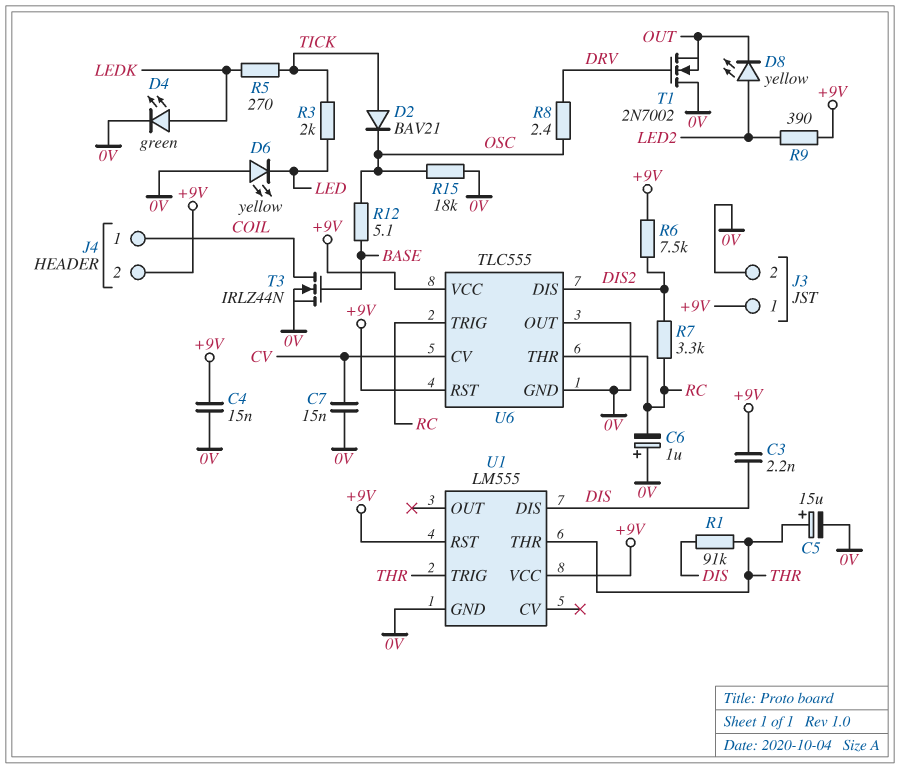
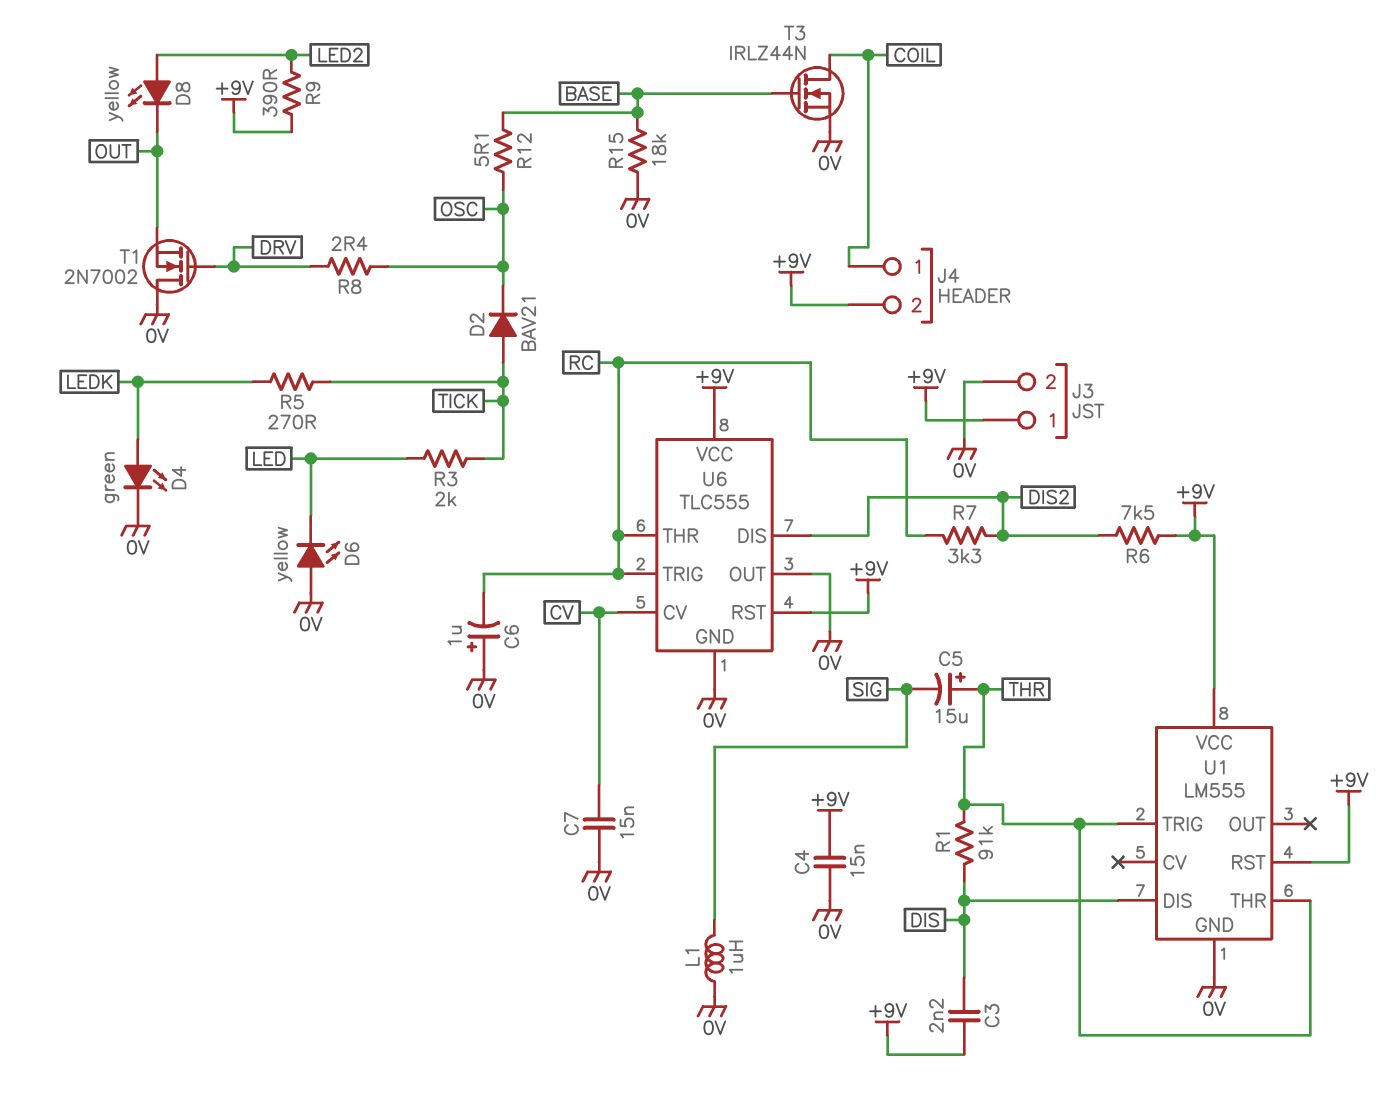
C5: 15uF (plus THR, minus 0V) -> 15uF (plus THR, minus SIG)
L1: none -> 1uH (0V, SIG)
R15: 18k (0V, OSC) -> 18k (0V, BASE)

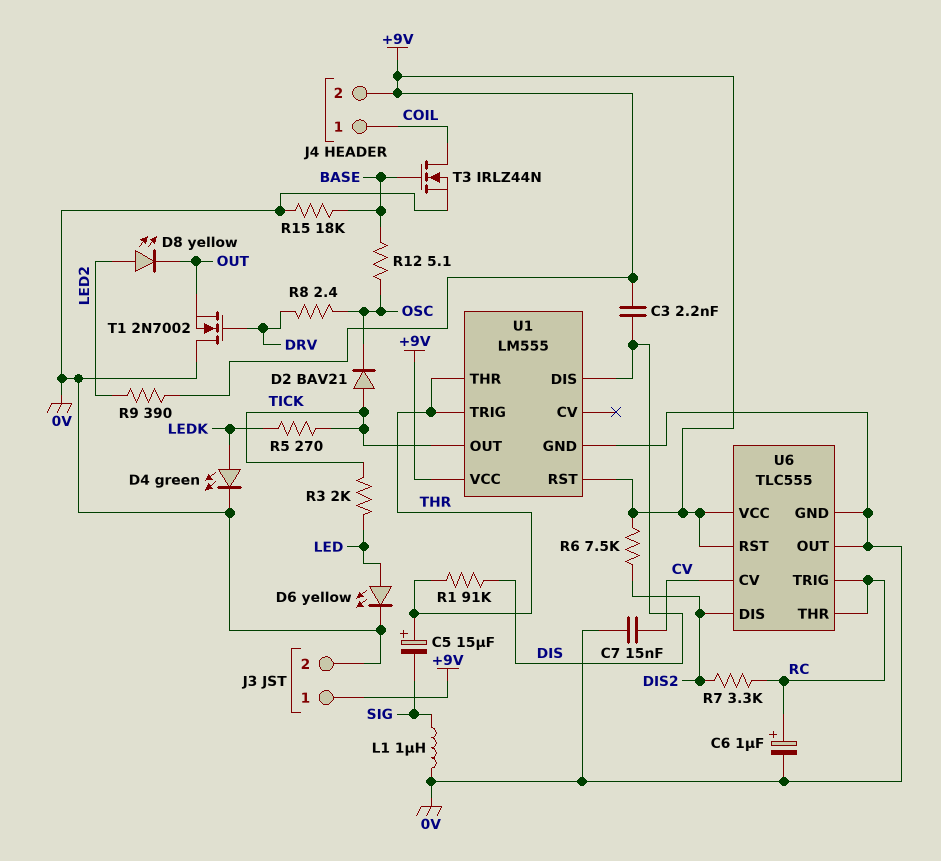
C4: 15nF (+9V, 0V) -> none
C6: 1uF (plus 0V, minus RC) -> 1uF (plus RC, minus 0V)
D6: LED yellow (A 0V, K LED) -> LED yellow (A LED, K 0V)
U1 pin OUT: none -> TICK

